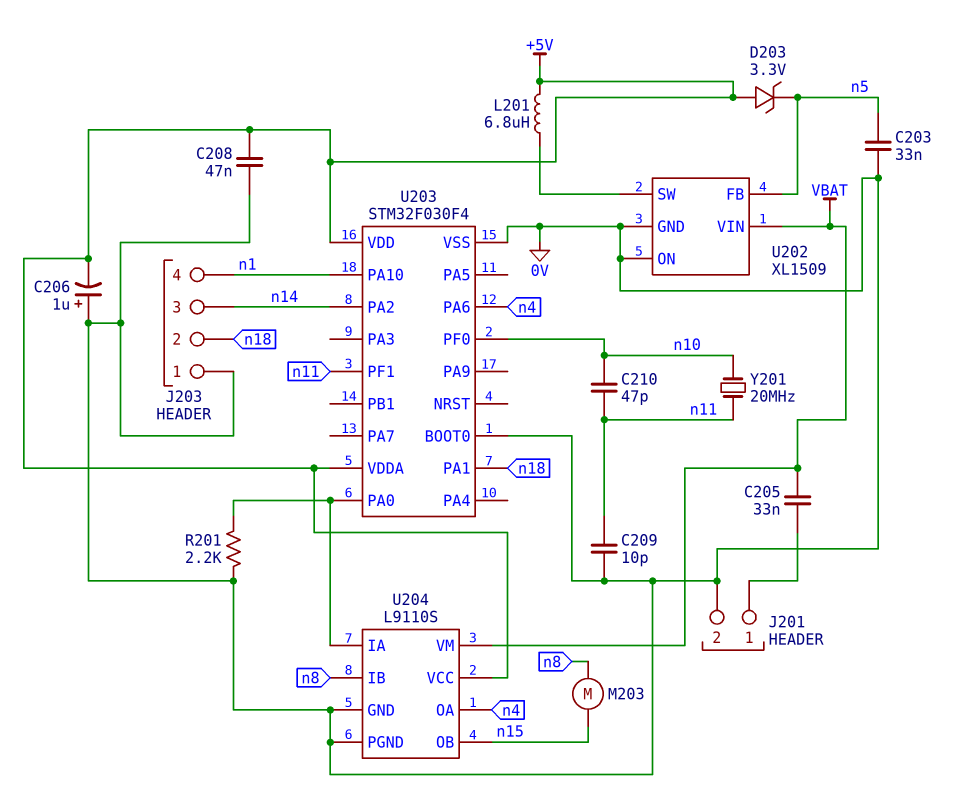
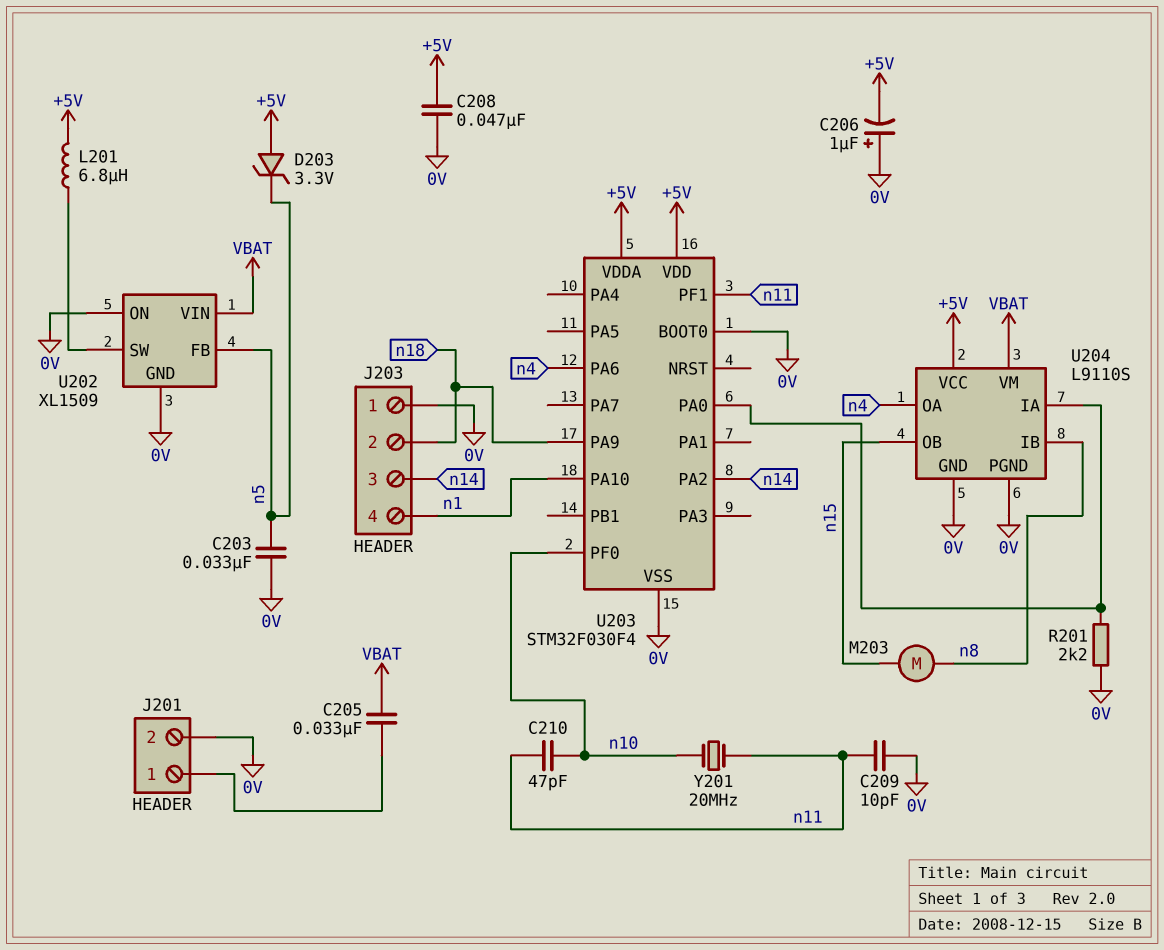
U203 pin PA1: n18 -> none
U203 pin PA9: none -> n18

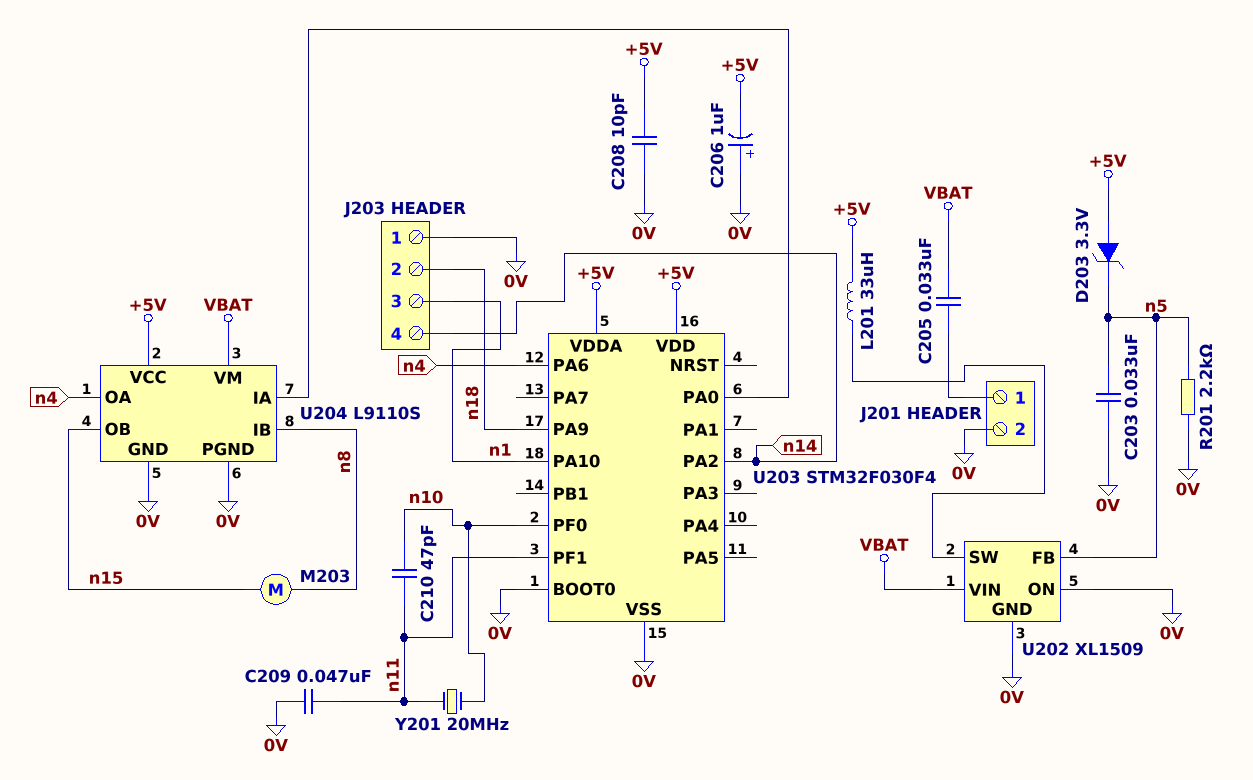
C208: 47nF (+5V, 0V) -> 10pF (+5V, 0V)
C209: 10pF (0V, n11) -> 47nF (0V, n11)
J203 pin 3: n14 -> n1
J203 pin 4: n1 -> n14
L201: 6.8uH (+5V, U202/SW) -> 33uH (+5V, U202/SW)
R201: 2.2k (0V, U203/PA0) -> 2.2k (0V, n5)

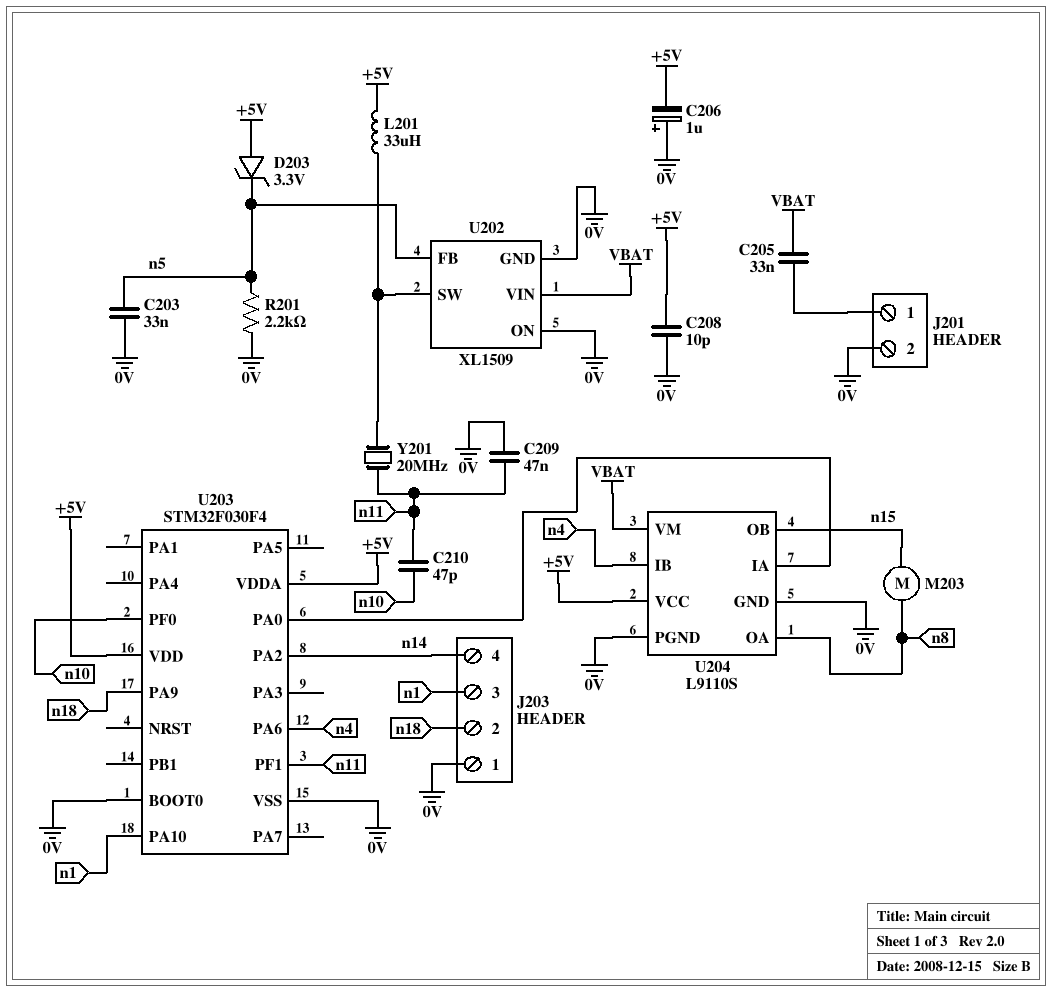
U204 pin IB: n8 -> n4
U204 pin OA: n4 -> n8
Y201: 20MHz (n10, n11) -> 20MHz (U202/SW, n11)

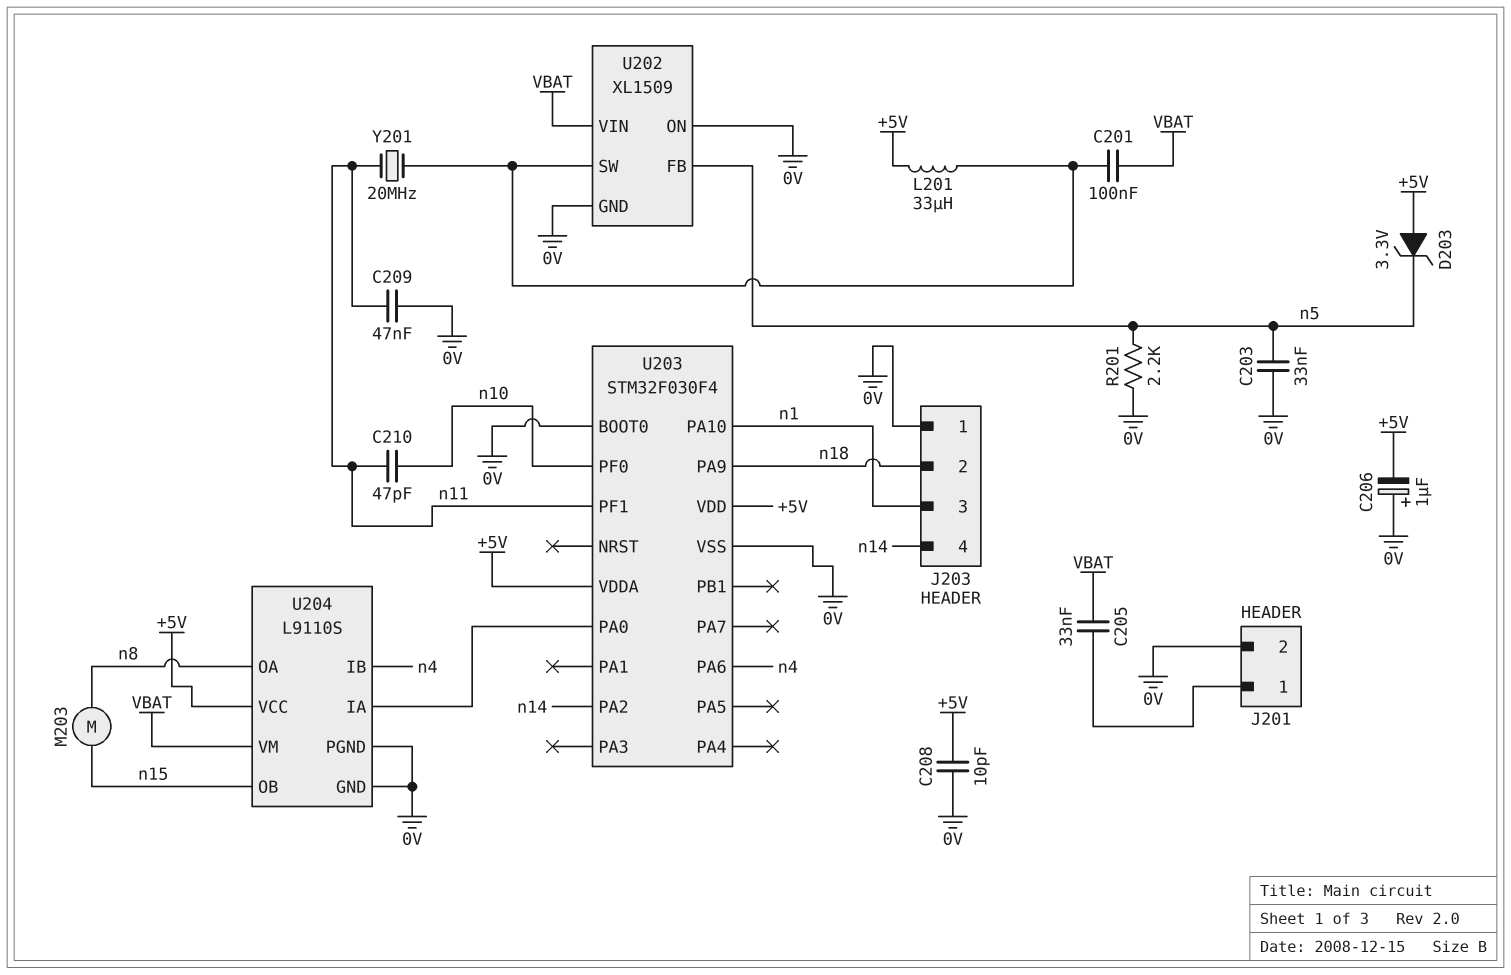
C201: none -> 100nF (U202/SW, VBAT)

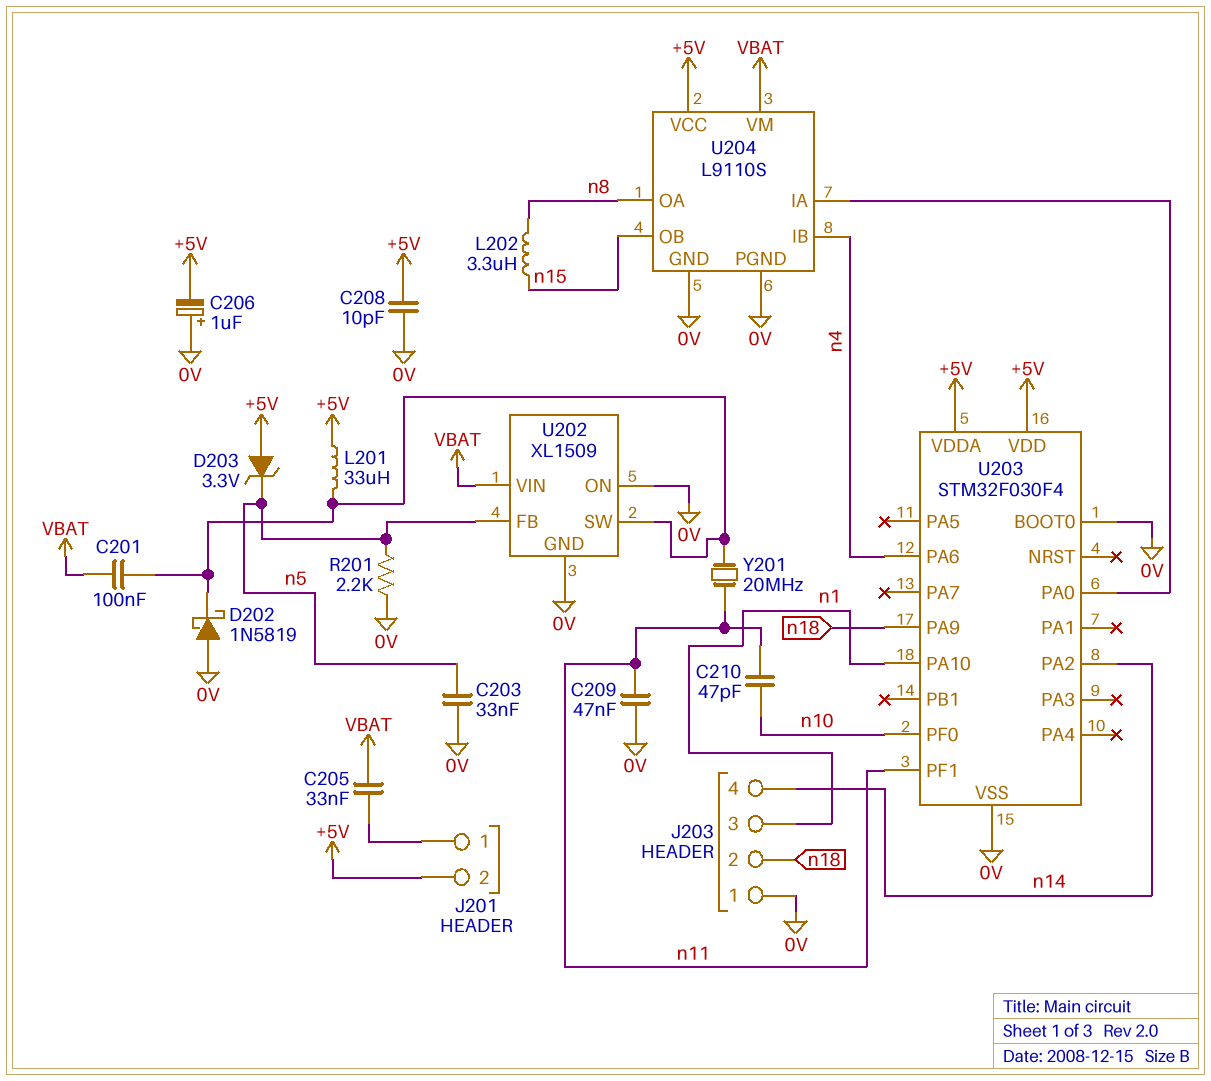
D202: none -> schottky 1N5819 (A 0V, K U202/SW)
J201 pin 2: 0V -> +5V
L202: none -> 3.3uH (n8, n15)
M203: motor (n8, n15) -> none

